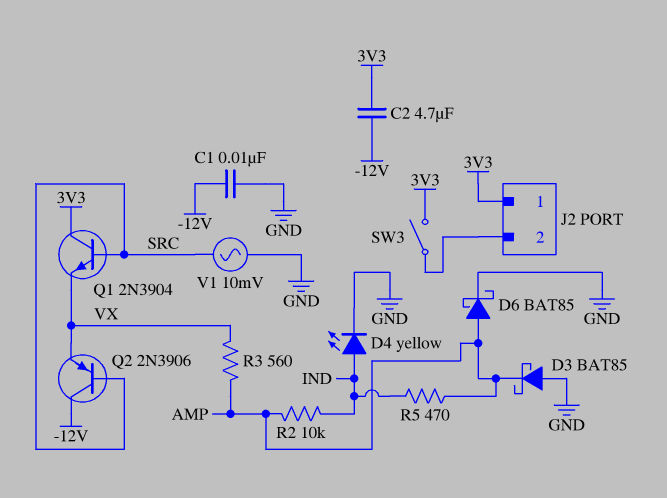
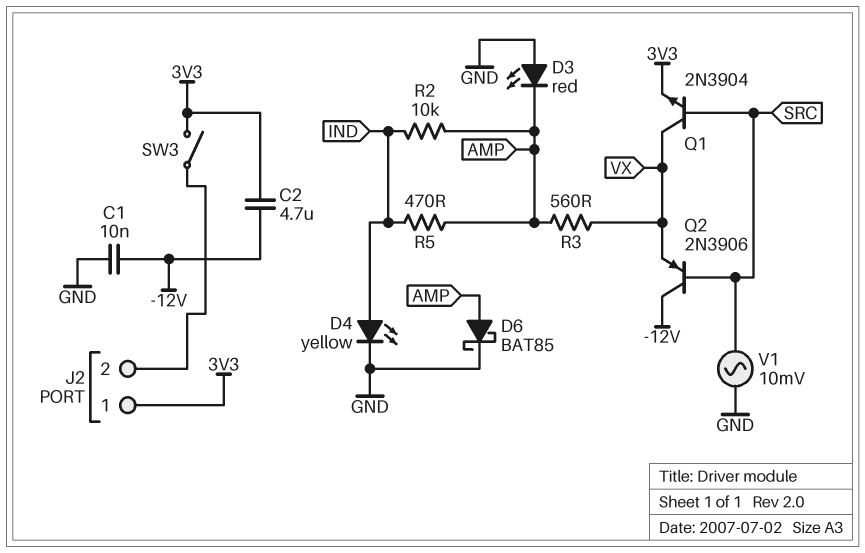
D3: schottky BAT85 (A GND, K AMP) -> LED red (A GND, K AMP)
Q1: NPN 2N3904 (B SRC, C 3V3, E VX) -> NPN 2N3904 (B SRC, C VX, E 3V3)

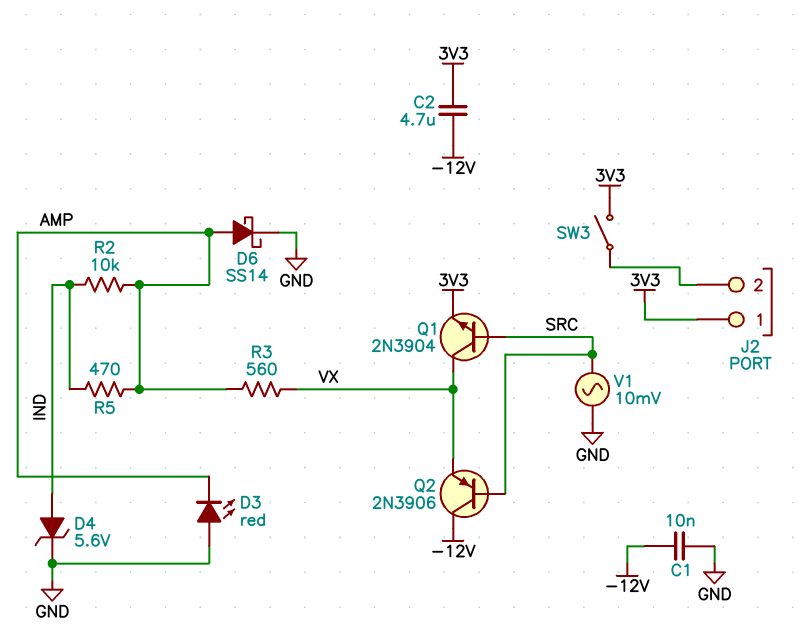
D4: LED yellow (A IND, K GND) -> zener 5.6V (A IND, K GND)
D6: schottky BAT85 (A AMP, K GND) -> schottky SS14 (A AMP, K GND)

